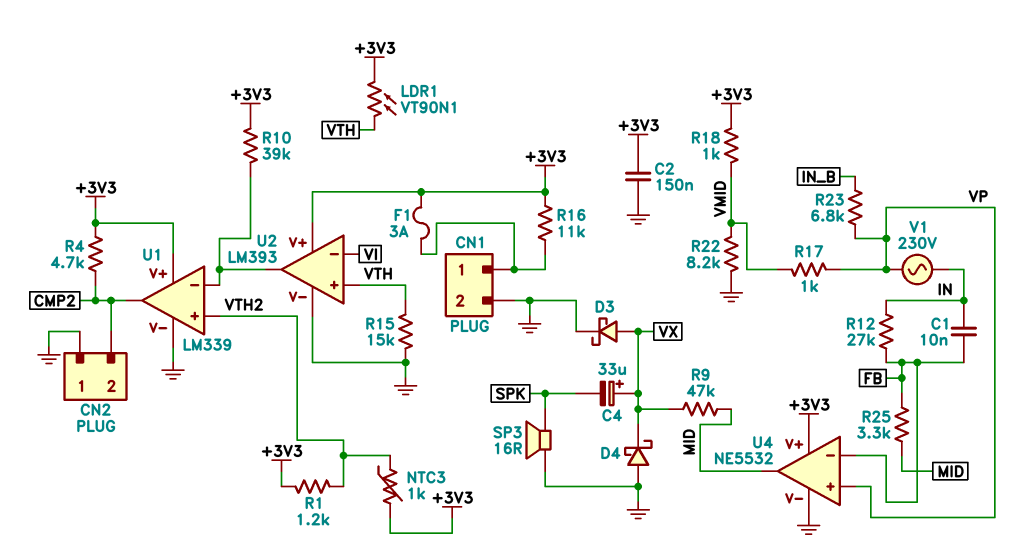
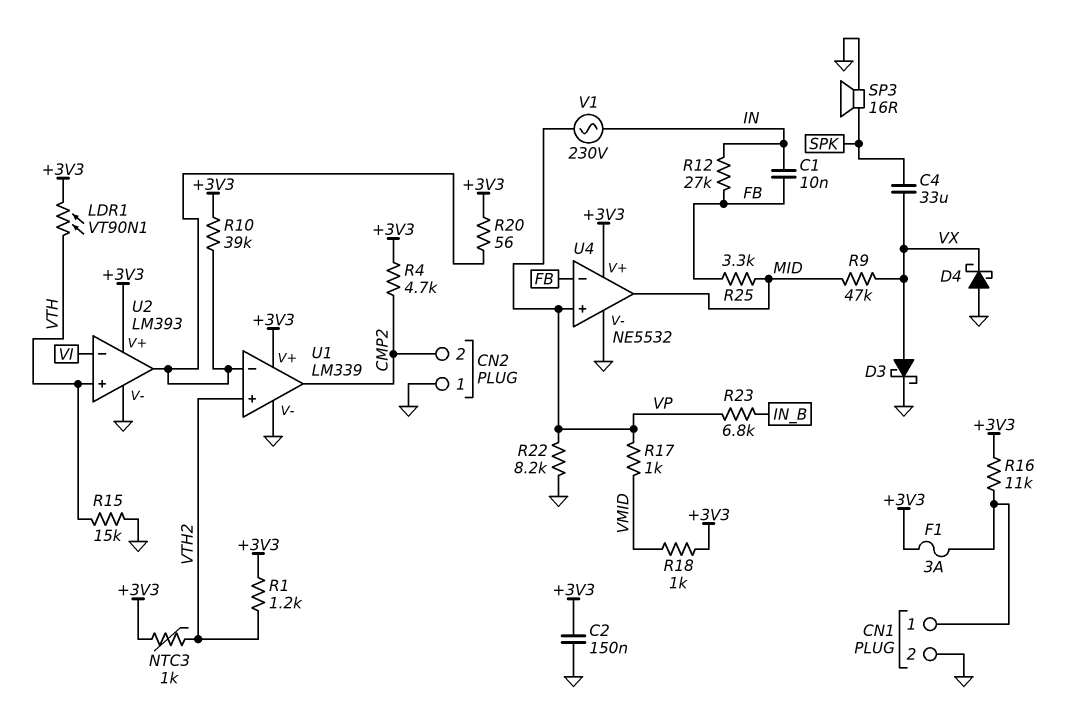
C4: 33uF (plus VX, minus SPK) -> 33uF (SPK, VX)
R20: none -> 56 (+3V3, U1/in-)
R22: 8.2k (GND, VMID) -> 8.2k (GND, VP)

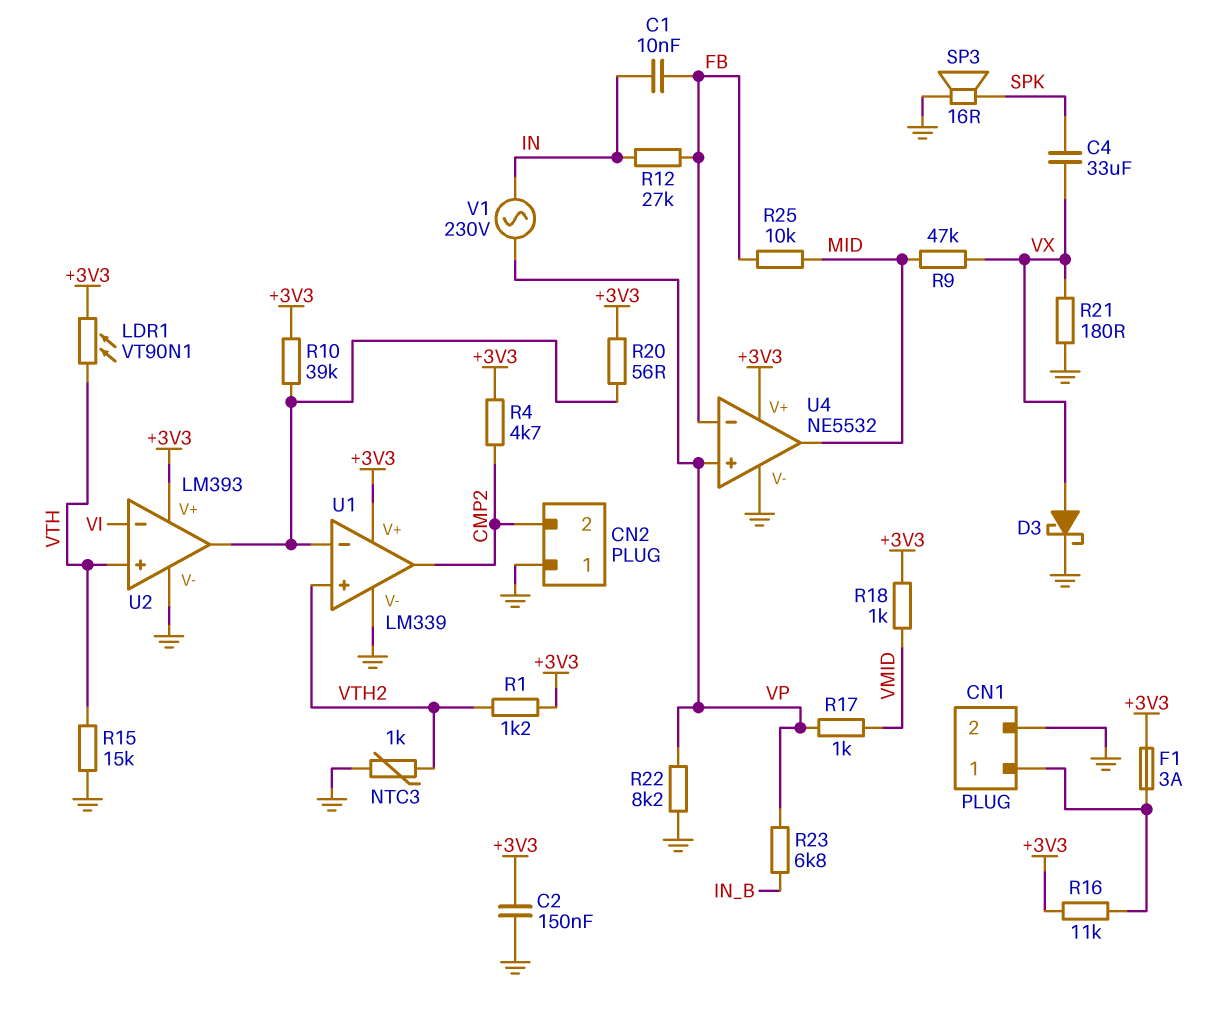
D4: schottky (A GND, K VX) -> none
NTC3: 1k (+3V3, VTH2) -> 1k (GND, VTH2)
R21: none -> 180 (GND, VX)
R25: 3.3k (FB, MID) -> 10k (FB, MID)

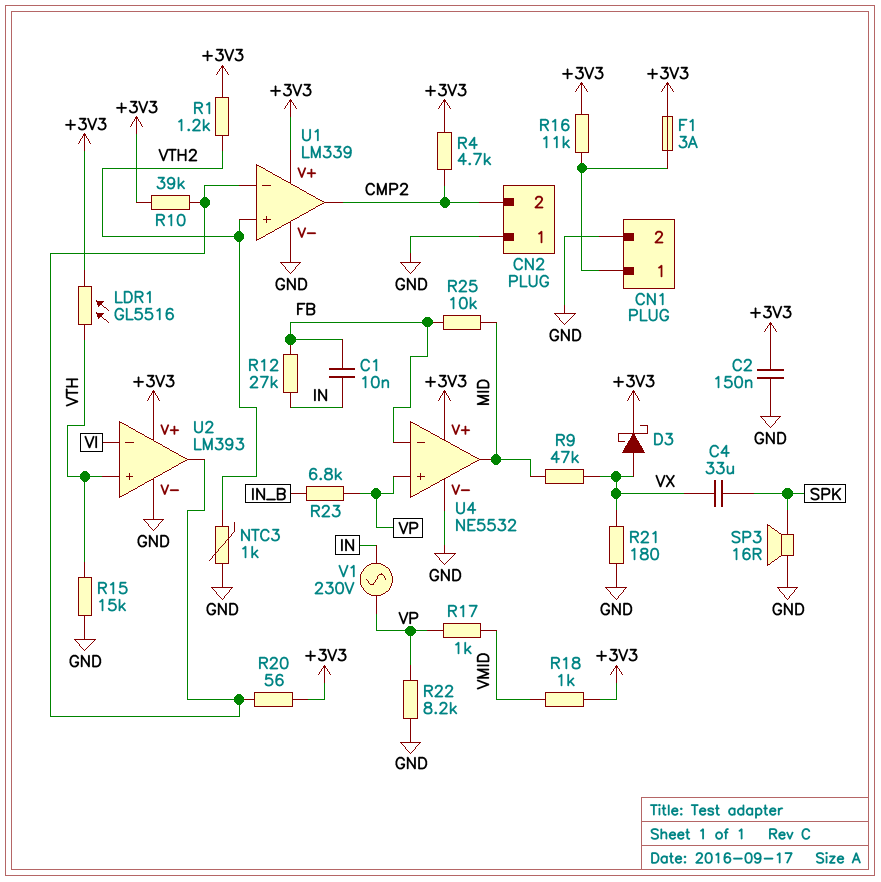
D3: schottky (A VX, K GND) -> schottky (A VX, K +3V3)
LDR1: VT90N1 (+3V3, VTH) -> GL5516 (+3V3, VTH)

